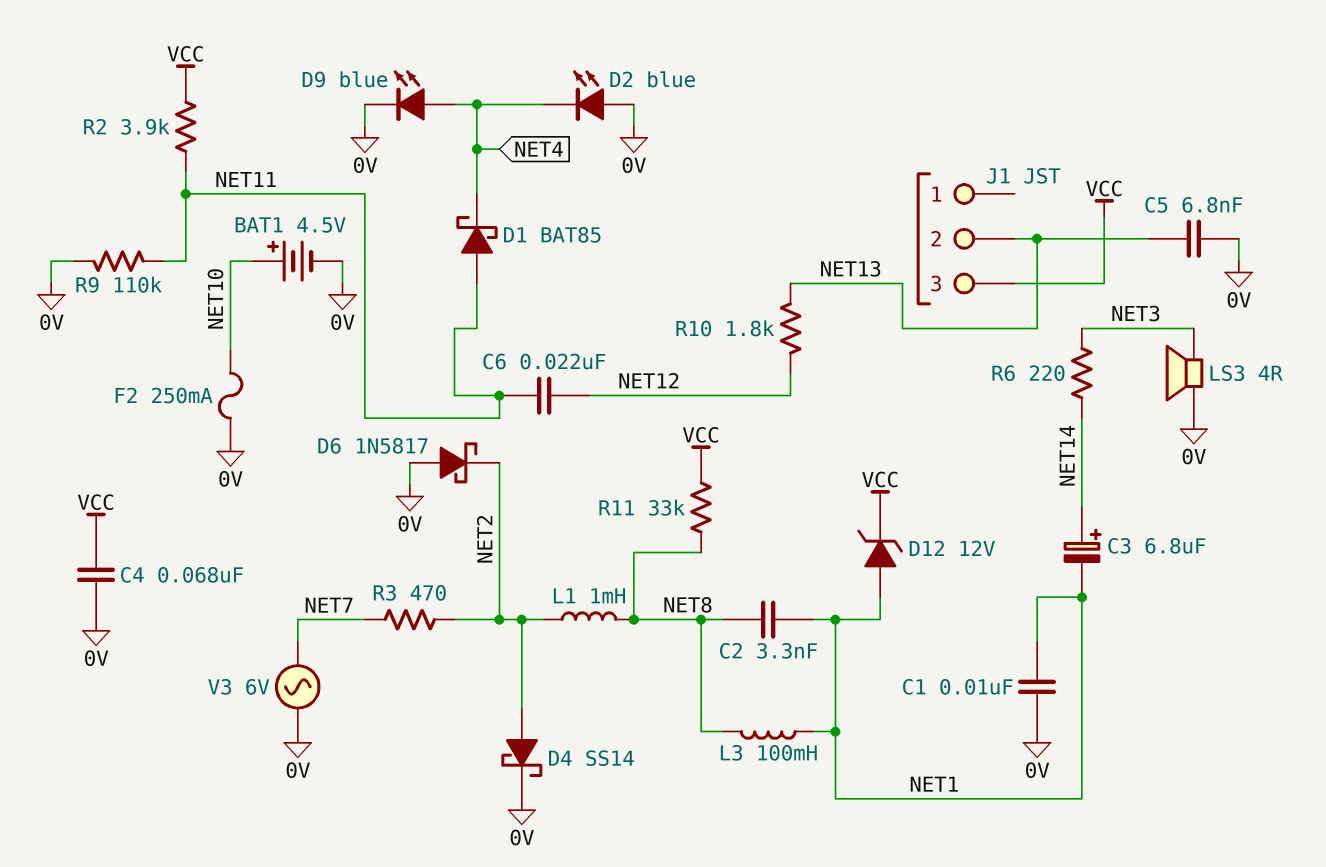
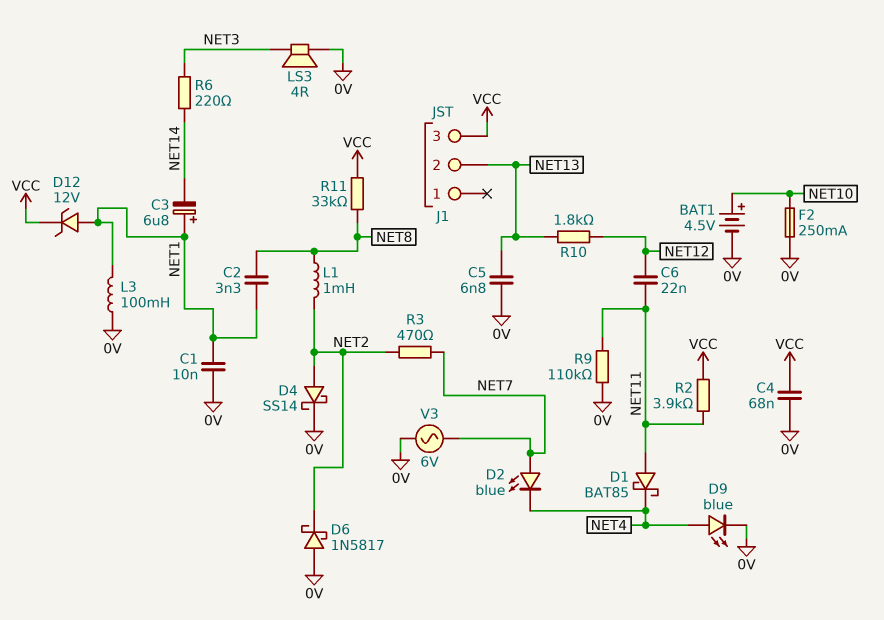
C3: 6.8uF (plus NET14, minus NET1) -> 6.8uF (plus NET1, minus NET14)
D2: LED blue (A 0V, K NET4) -> LED blue (A NET7, K NET4)
L3: 100mH (NET1, NET8) -> 100mH (0V, NET1)

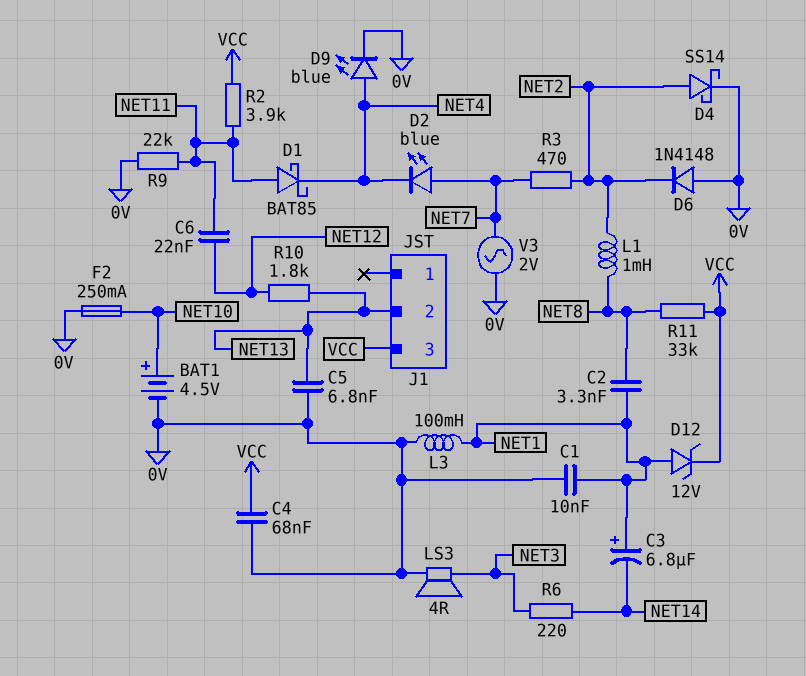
D6: schottky 1N5817 (A 0V, K NET2) -> diode 1N4148 (A 0V, K NET2)
R9: 110k (0V, NET11) -> 22k (0V, NET11)
V3: AC 6V (0V, NET7) -> AC 2V (0V, NET7)

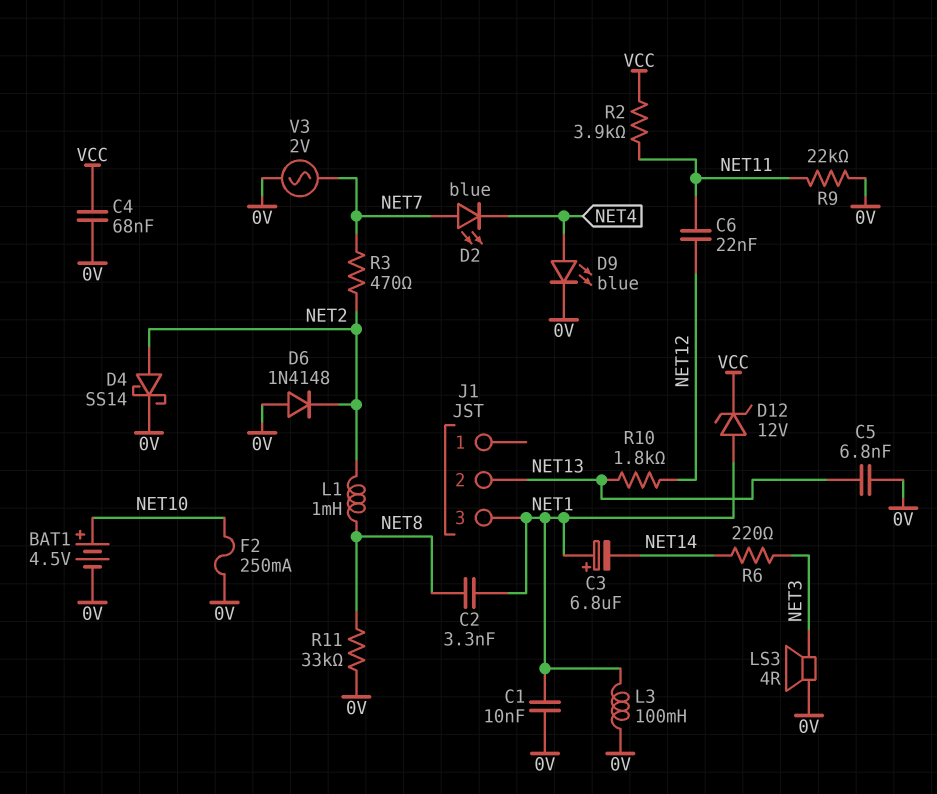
D1: schottky BAT85 (A NET11, K NET4) -> none
J1 pin 3: VCC -> NET1
R11: 33k (NET8, VCC) -> 33k (0V, NET8)

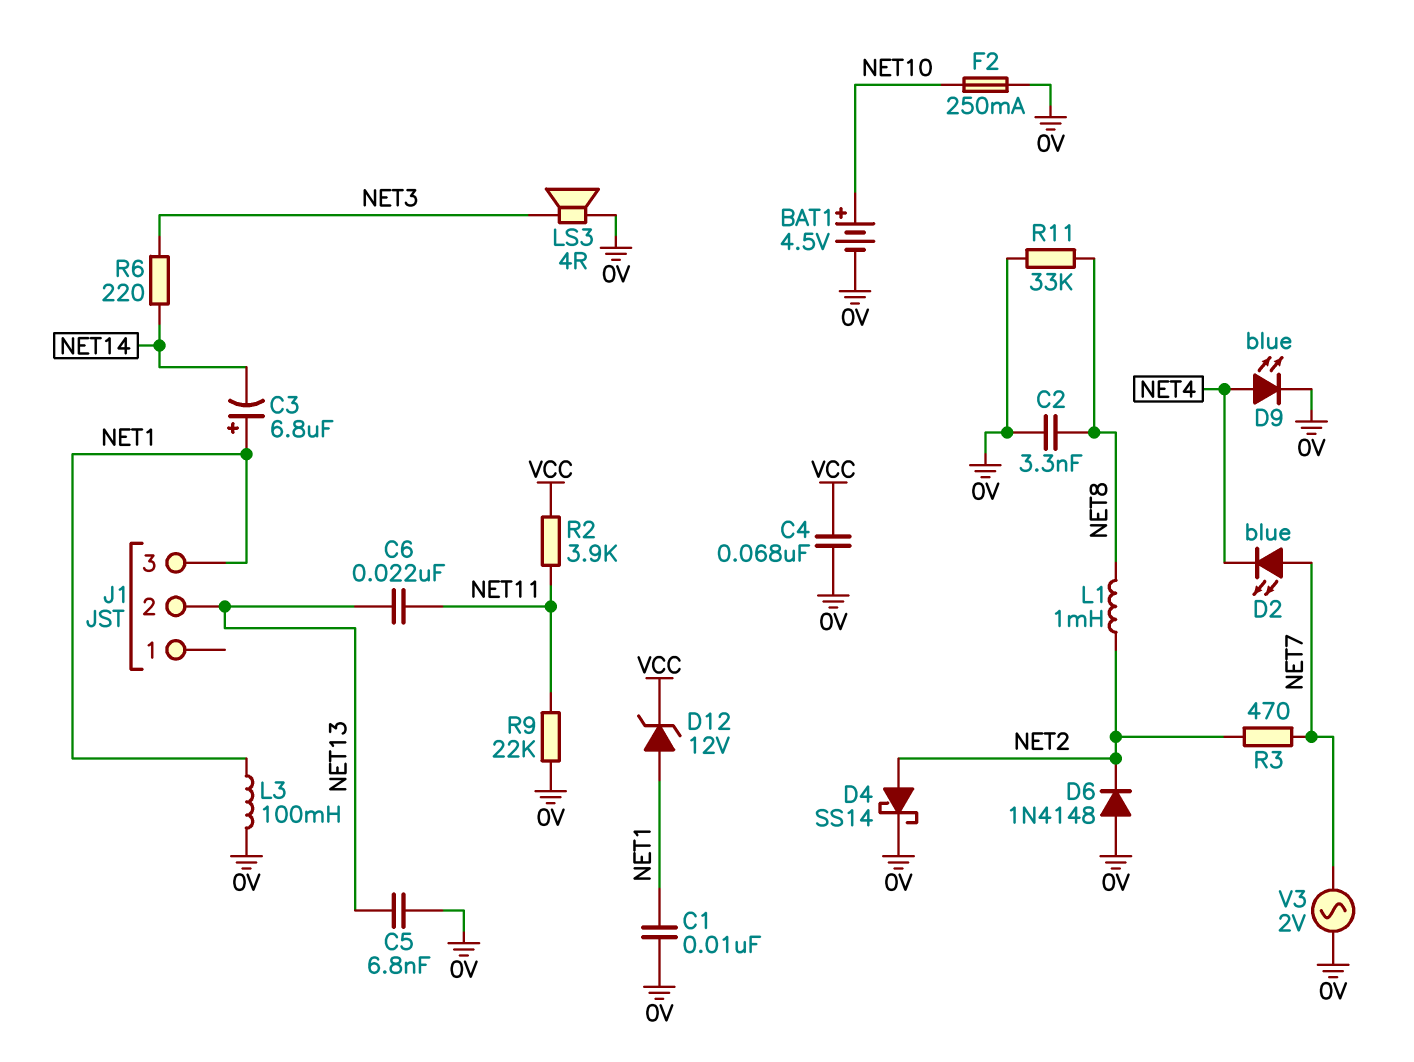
C2: 3.3nF (NET1, NET8) -> 3.3nF (0V, NET8)
C6: 22nF (NET11, NET12) -> 22nF (NET11, NET13)
R10: 1.8k (NET12, NET13) -> none

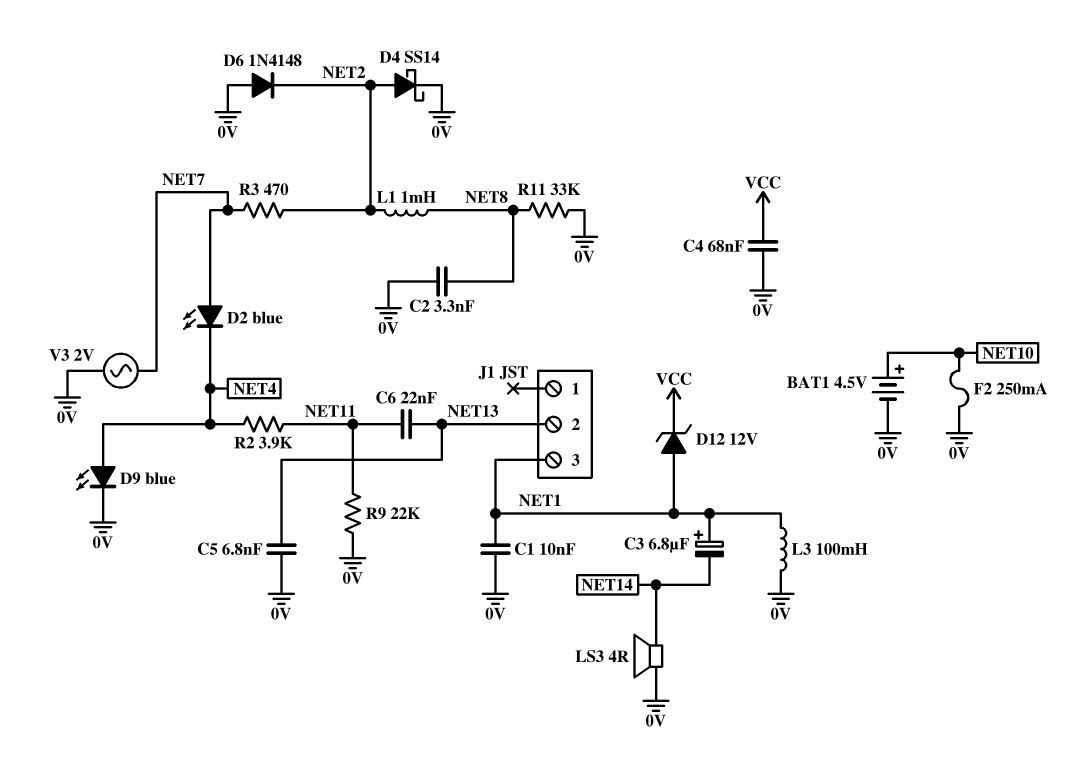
LS3: speaker 4R (0V, NET3) -> speaker 4R (0V, NET14)
R2: 3.9k (NET11, VCC) -> 3.9k (NET4, NET11)
R6: 220 (NET3, NET14) -> none

